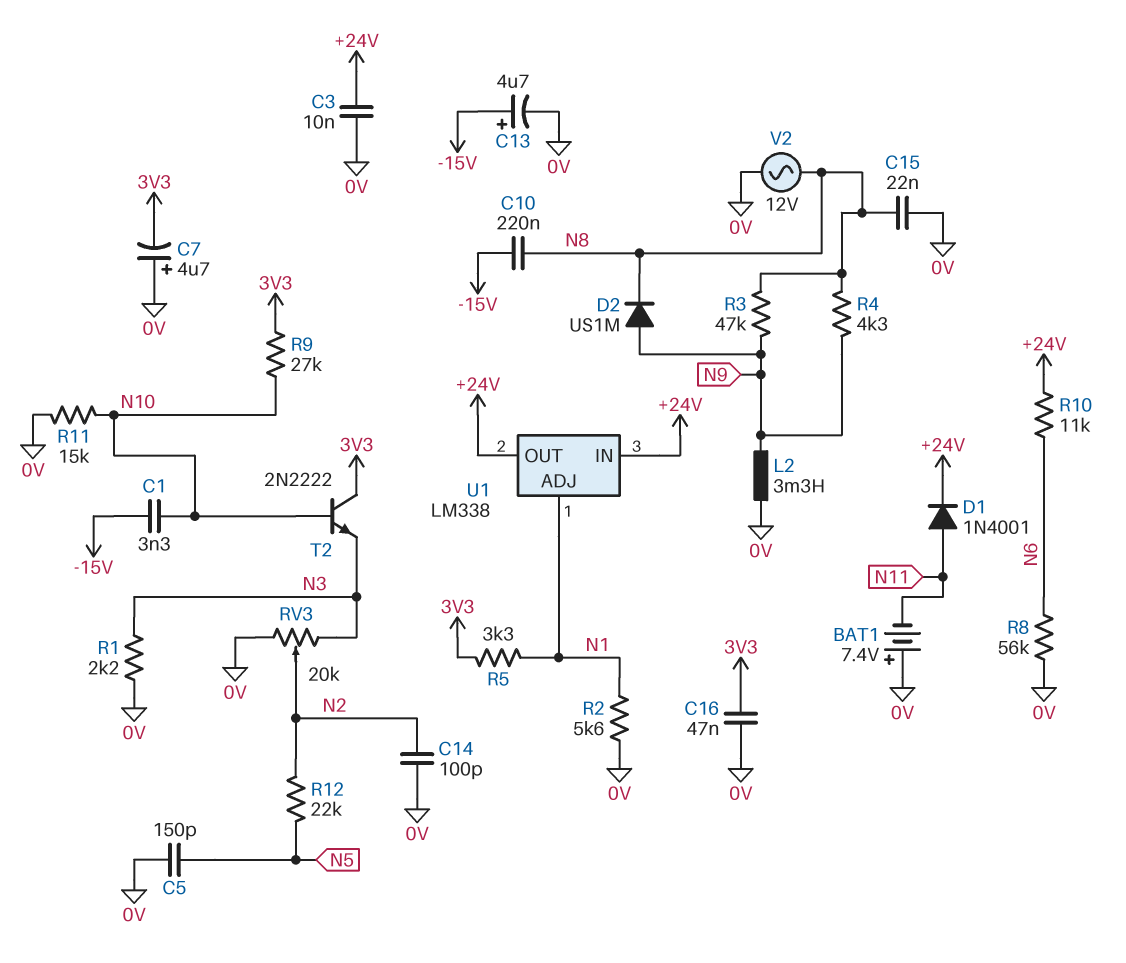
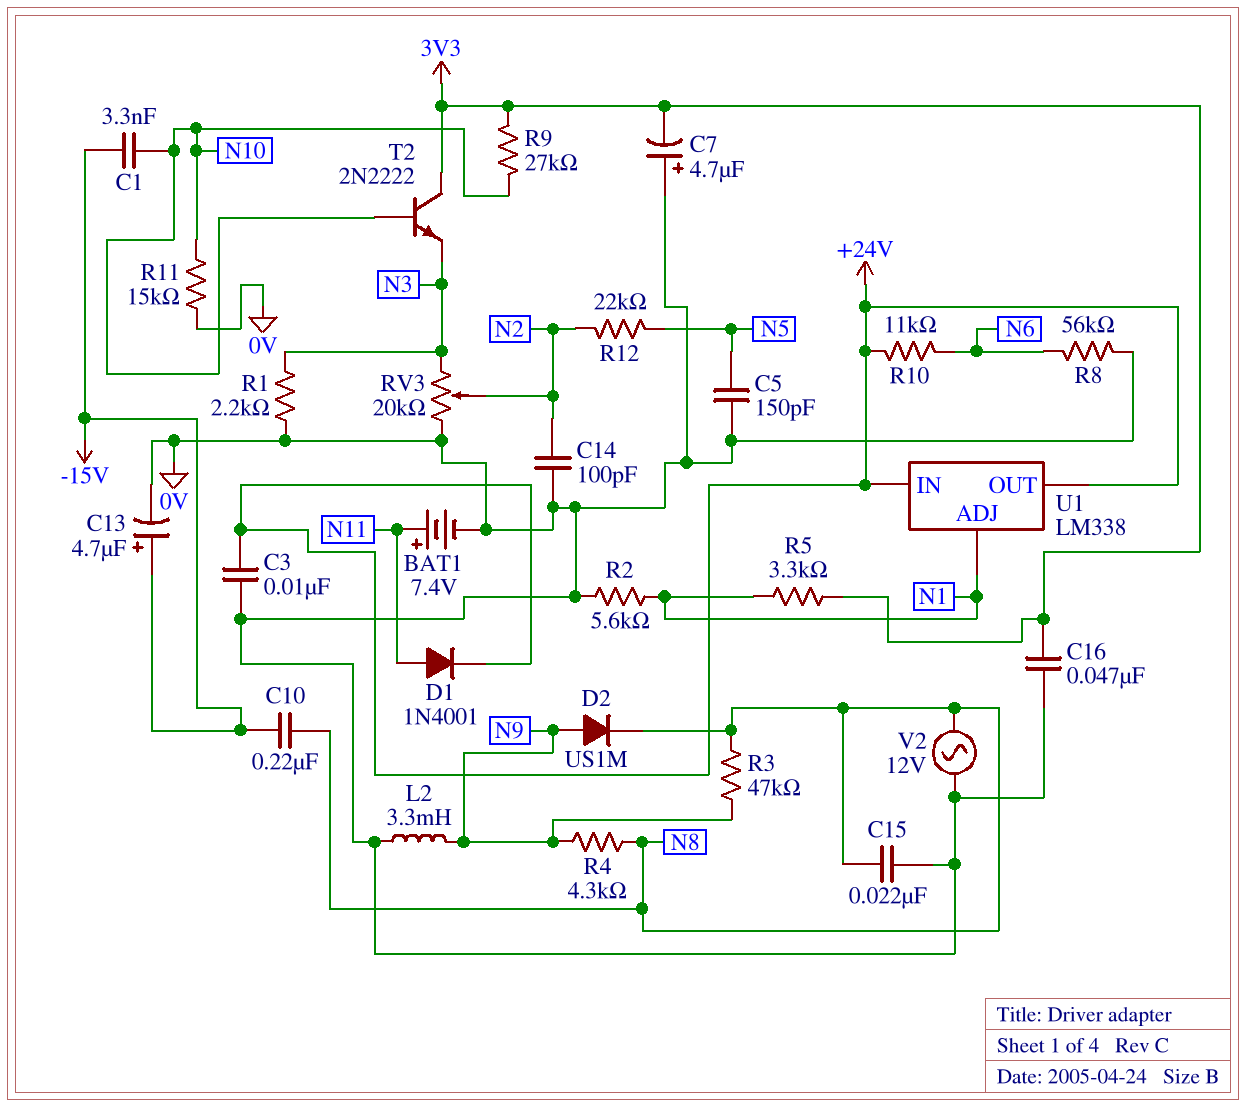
BAT1: 7.4V (plus 0V, minus N11) -> 7.4V (plus N11, minus 0V)

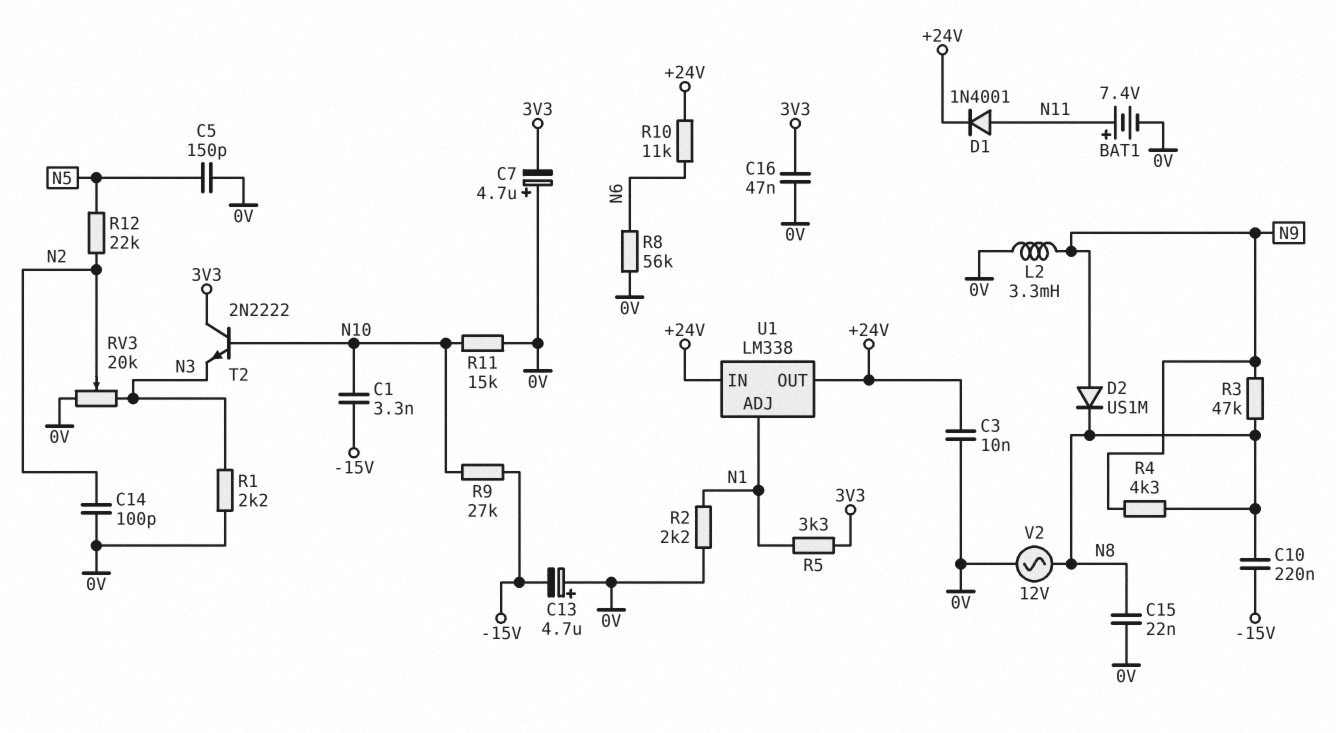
C13: 4.7uF (plus -15V, minus 0V) -> 4.7uF (plus 0V, minus -15V)
R2: 5.6k (0V, N1) -> 2.2k (0V, N1)
R9: 27k (3V3, N10) -> 27k (-15V, N10)

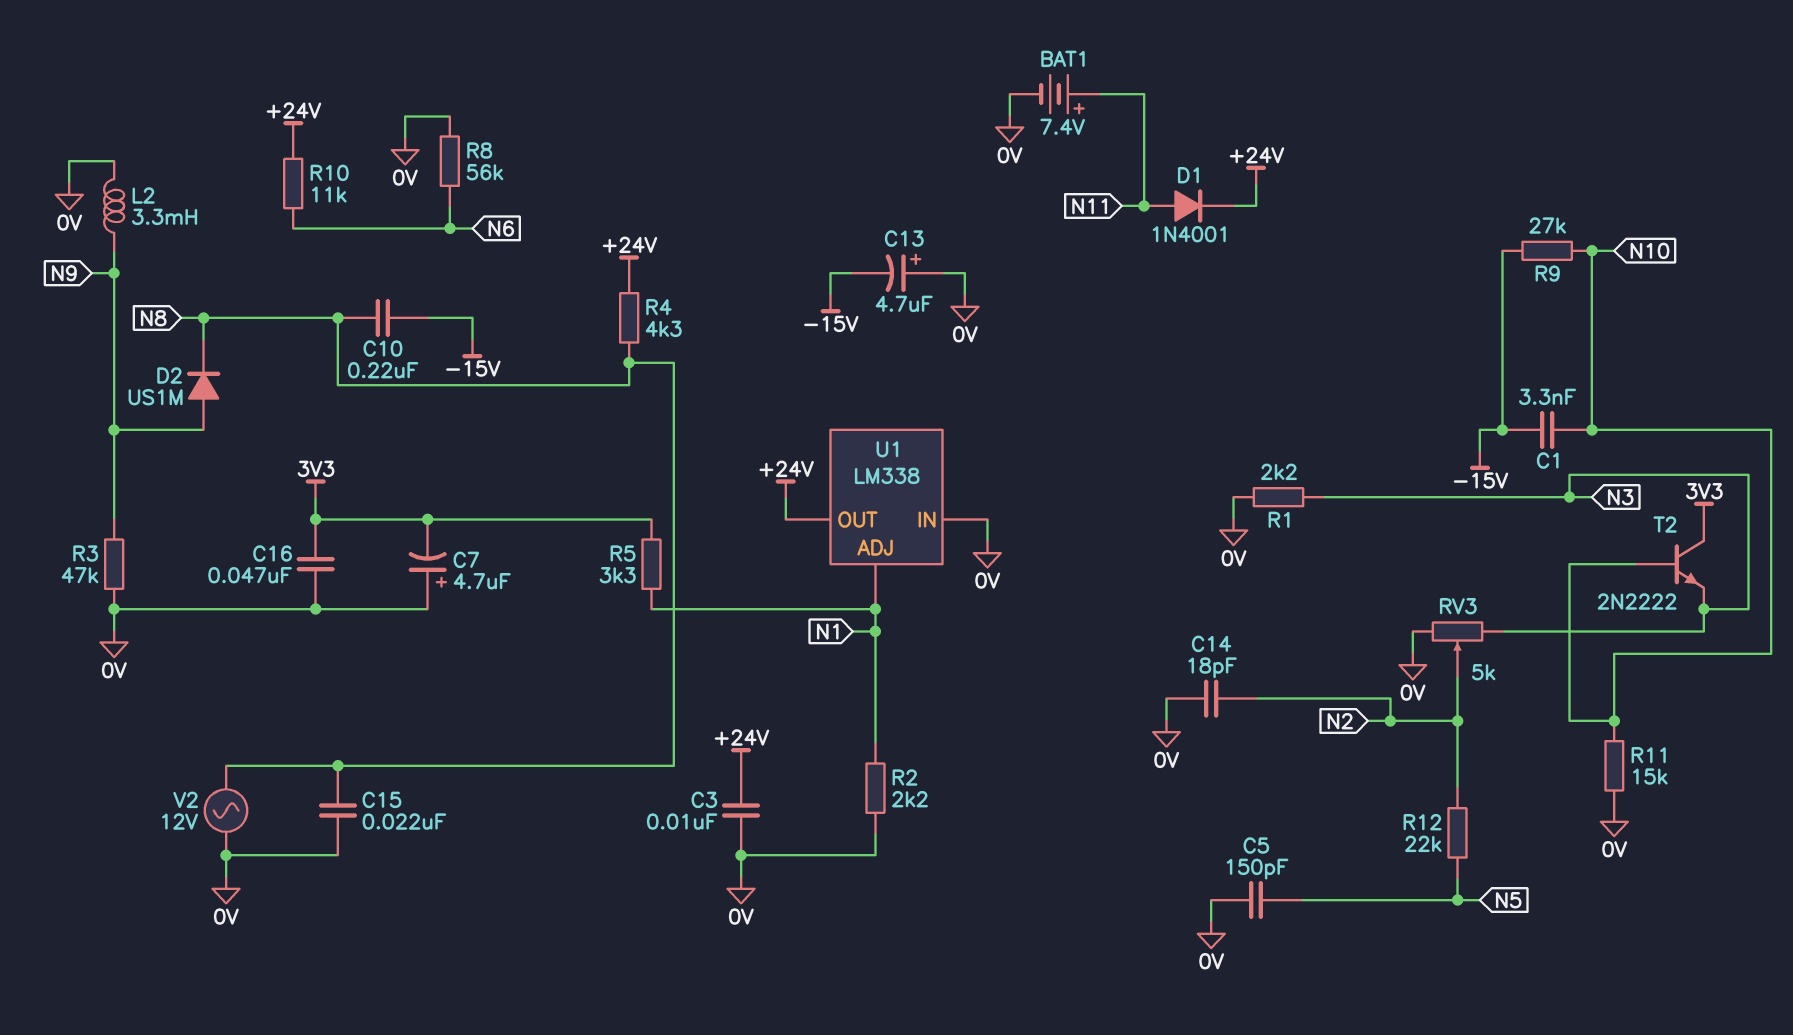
C14: 100pF (0V, N2) -> 18pF (0V, N2)
R3: 47k (N8, N9) -> 47k (0V, N9)
R4: 4.3k (N8, N9) -> 4.3k (+24V, N8)
RV3: 20k (0V, N3, wiper N2) -> 5k (0V, N3, wiper N2)
U1 pin IN: +24V -> 0V

